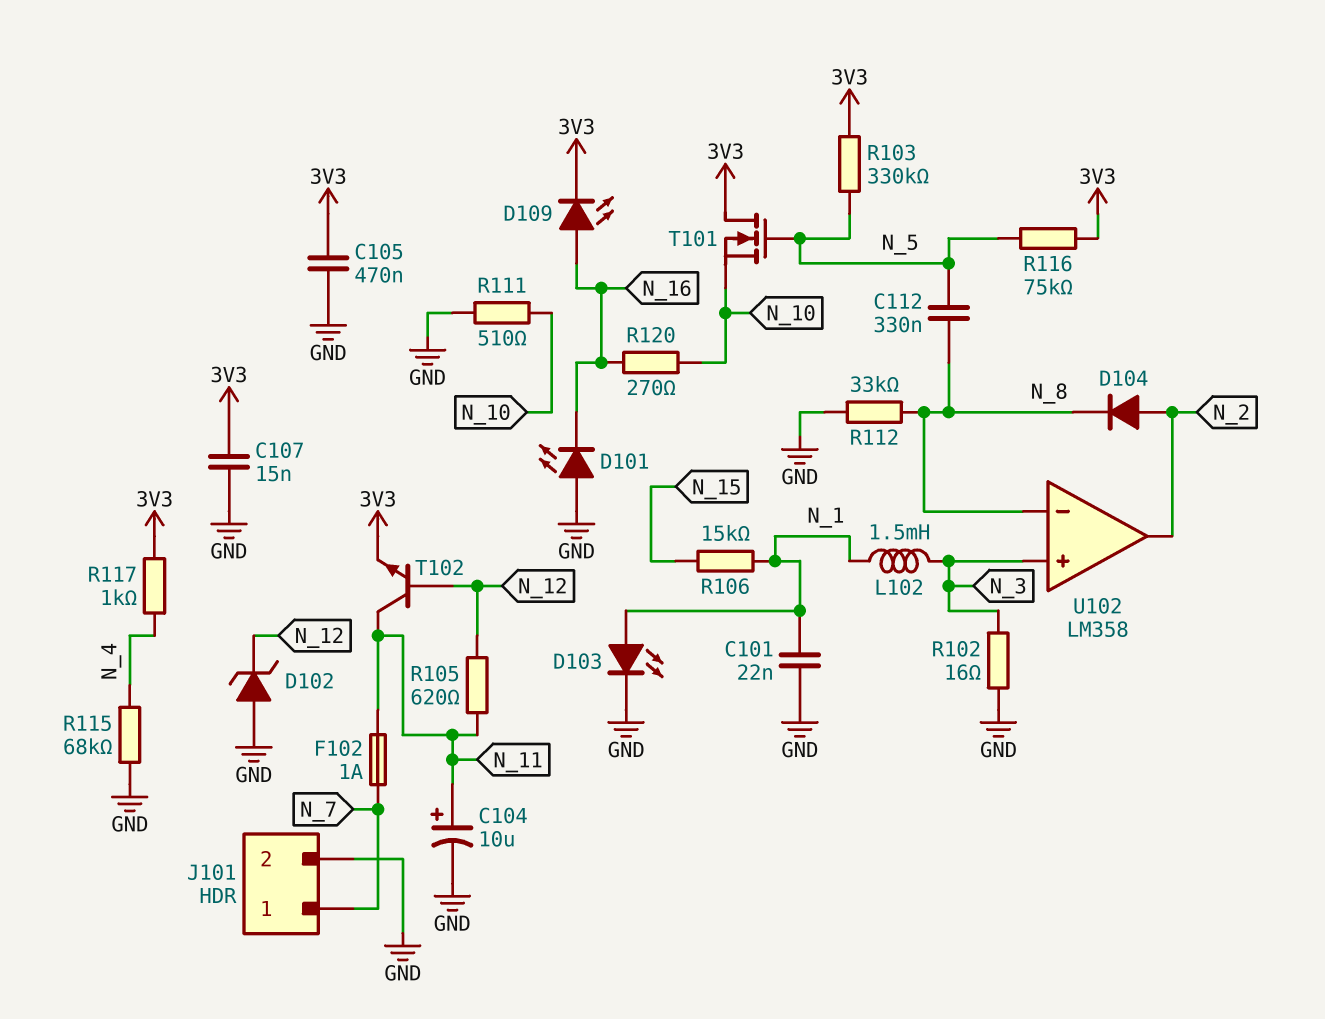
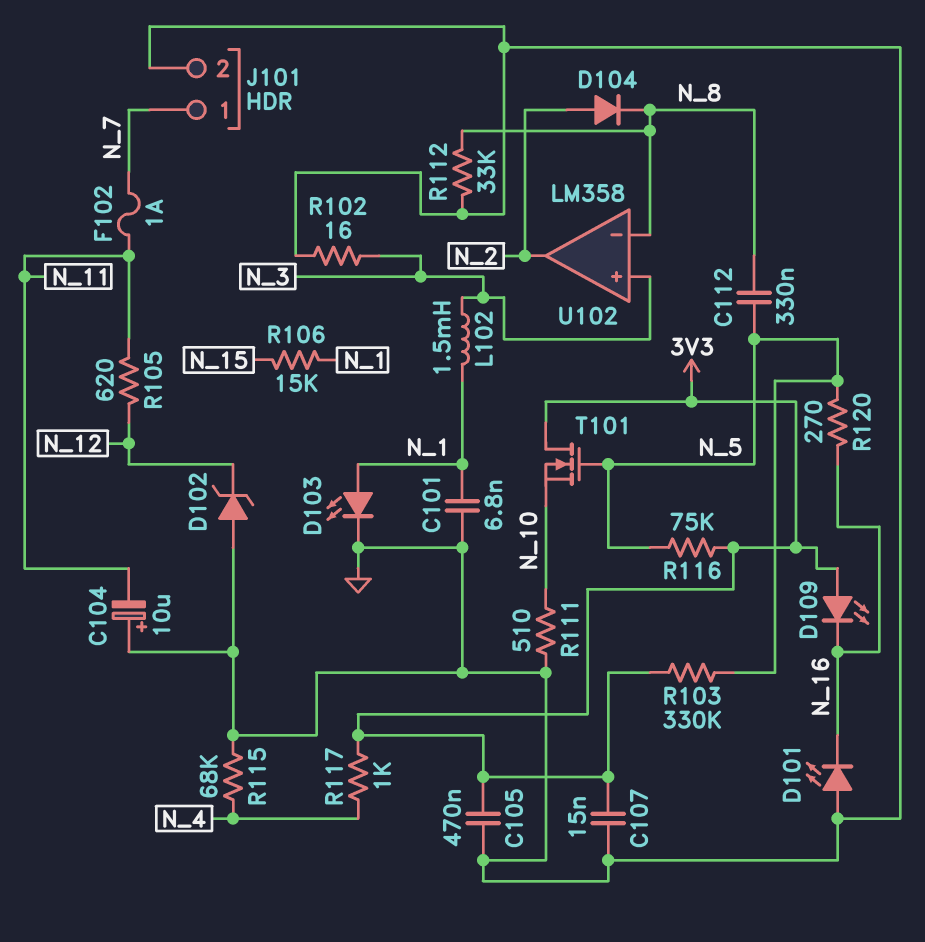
C101: 22nF (GND, N_1) -> 6.8nF (GND, N_1)
C104: 10uF (plus N_11, minus GND) -> 10uF (plus GND, minus N_11)
D109: LED (A N_16, K 3V3) -> LED (A 3V3, K N_16)
R120: 270 (N_10, N_16) -> 270 (N_5, N_16)
T102: NPN (B N_12, C N_11, E 3V3) -> none

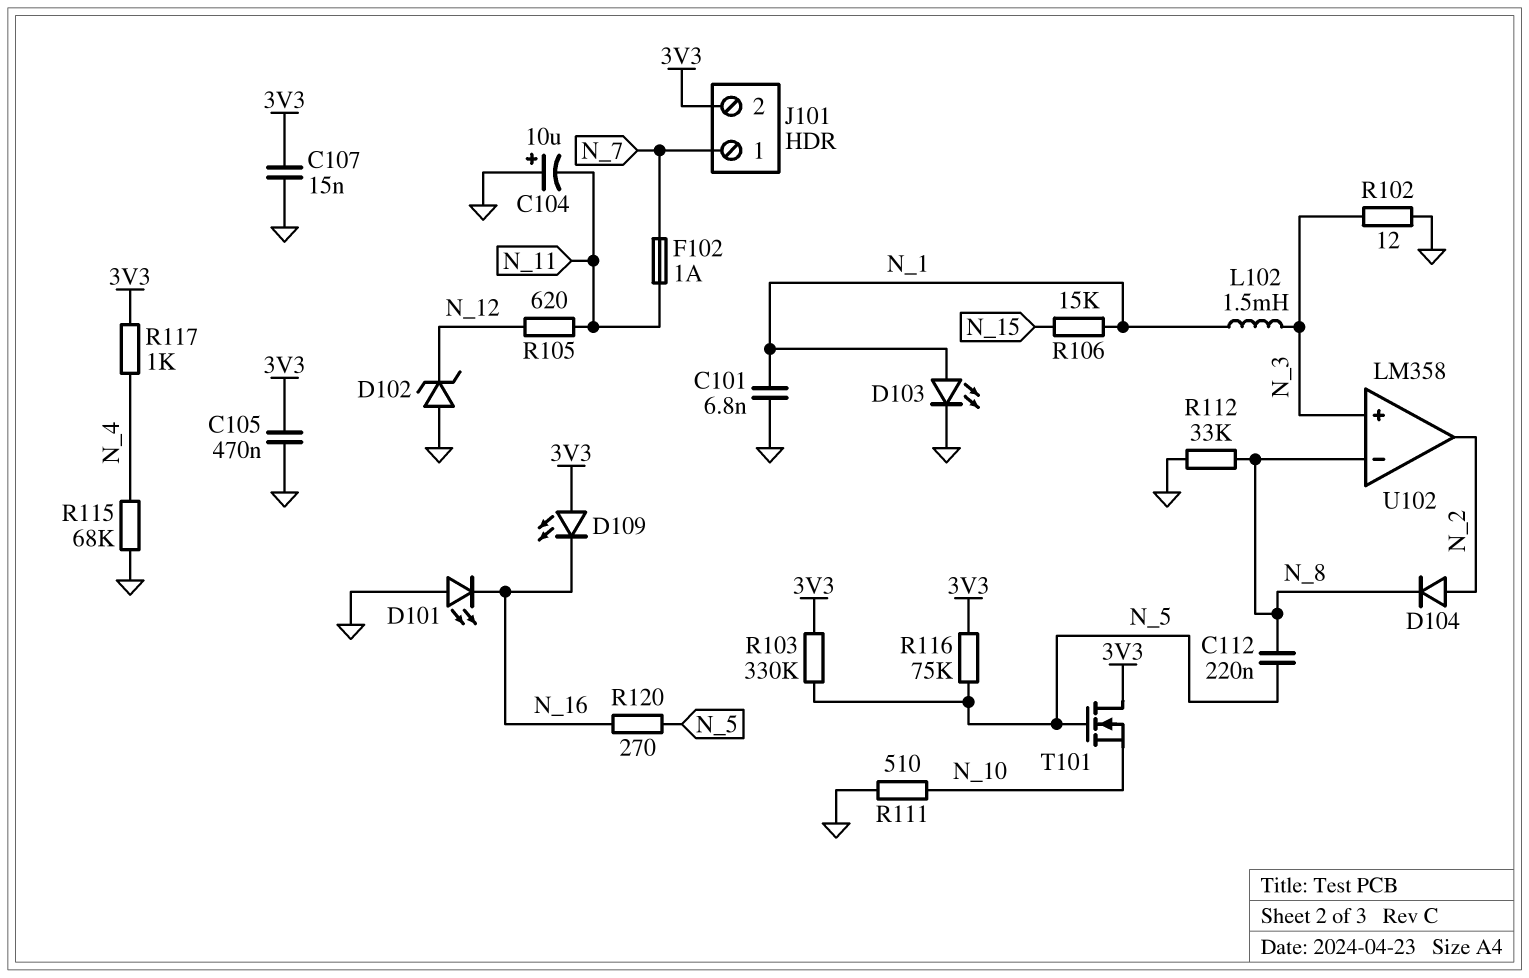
C112: 330nF (N_5, N_8) -> 220nF (N_5, N_8)
J101 pin 2: GND -> 3V3
R102: 16 (GND, N_3) -> 12 (GND, N_3)

